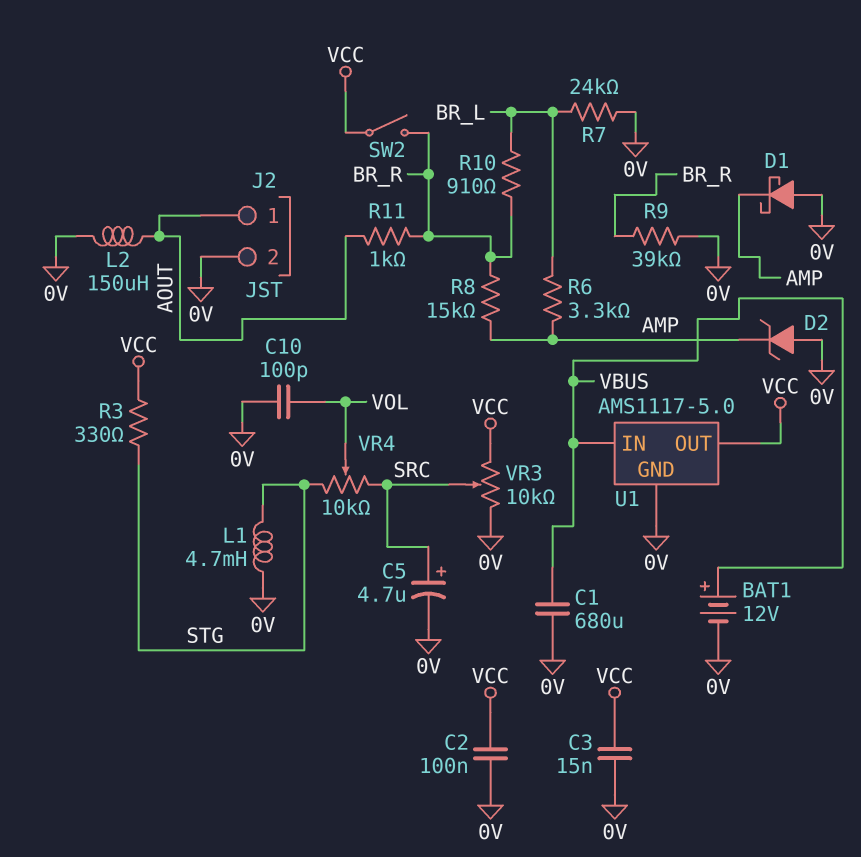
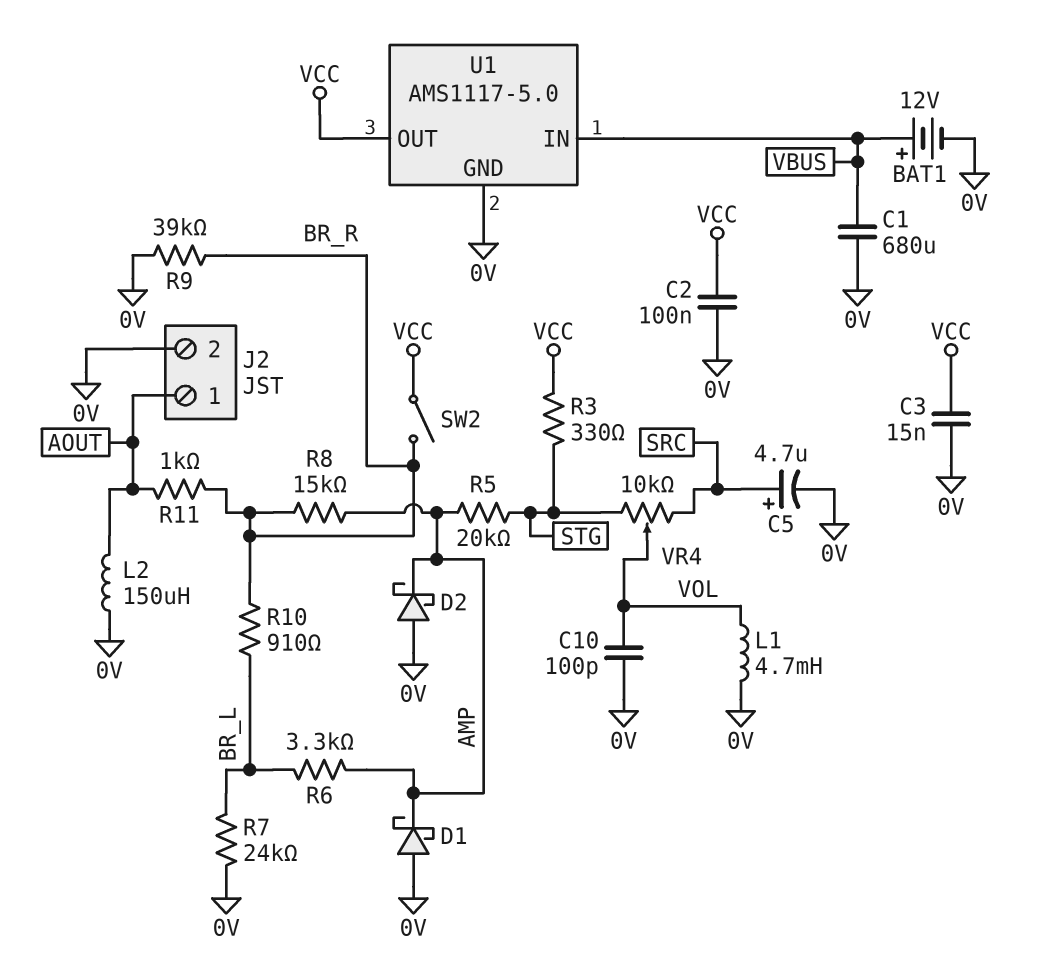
D2: zener (A 0V, K AMP) -> schottky (A 0V, K AMP)
L1: 4.7mH (0V, STG) -> 4.7mH (0V, VOL)
R5: none -> 20k (AMP, STG)
VR3: 10k (0V, VCC, wiper SRC) -> none

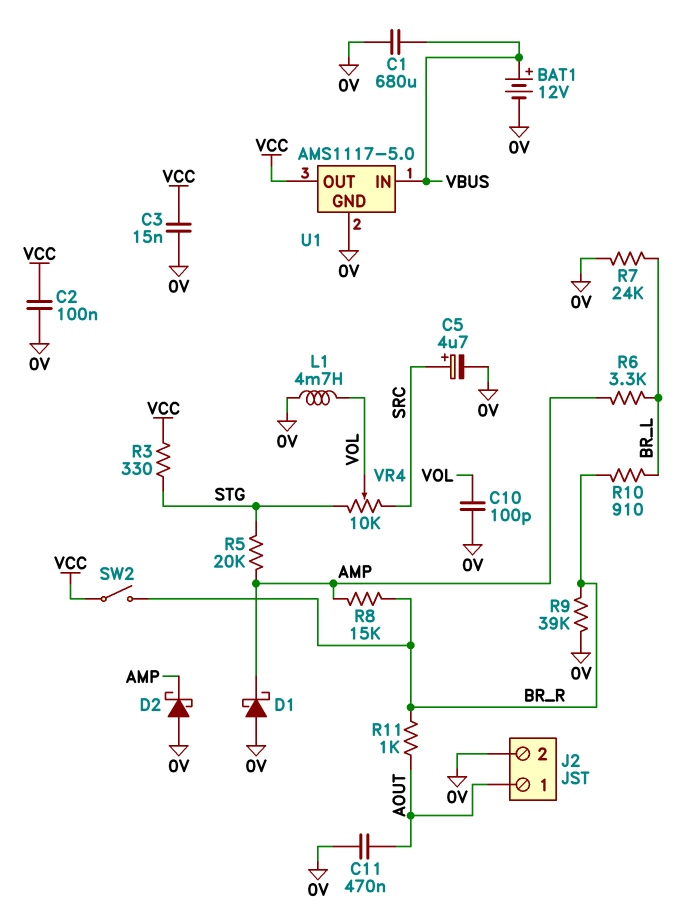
C11: none -> 470nF (0V, AOUT)
L2: 150uH (0V, AOUT) -> none

